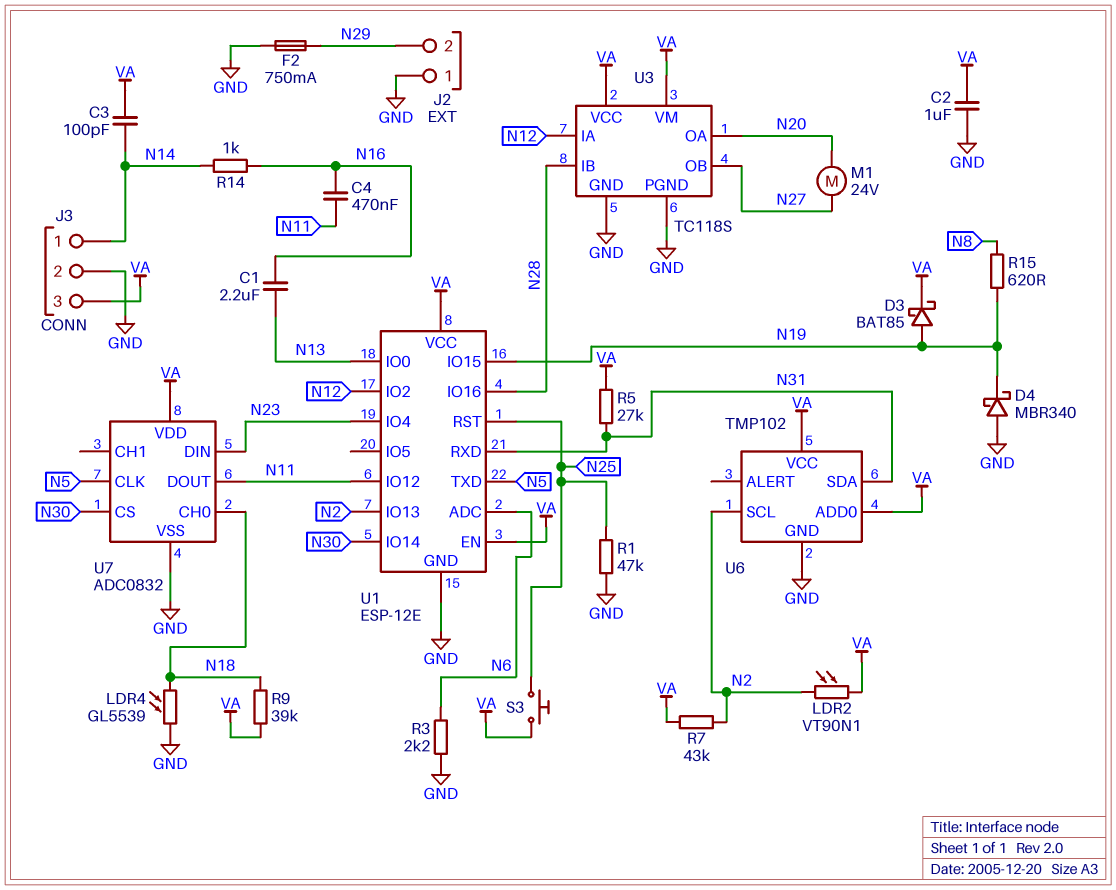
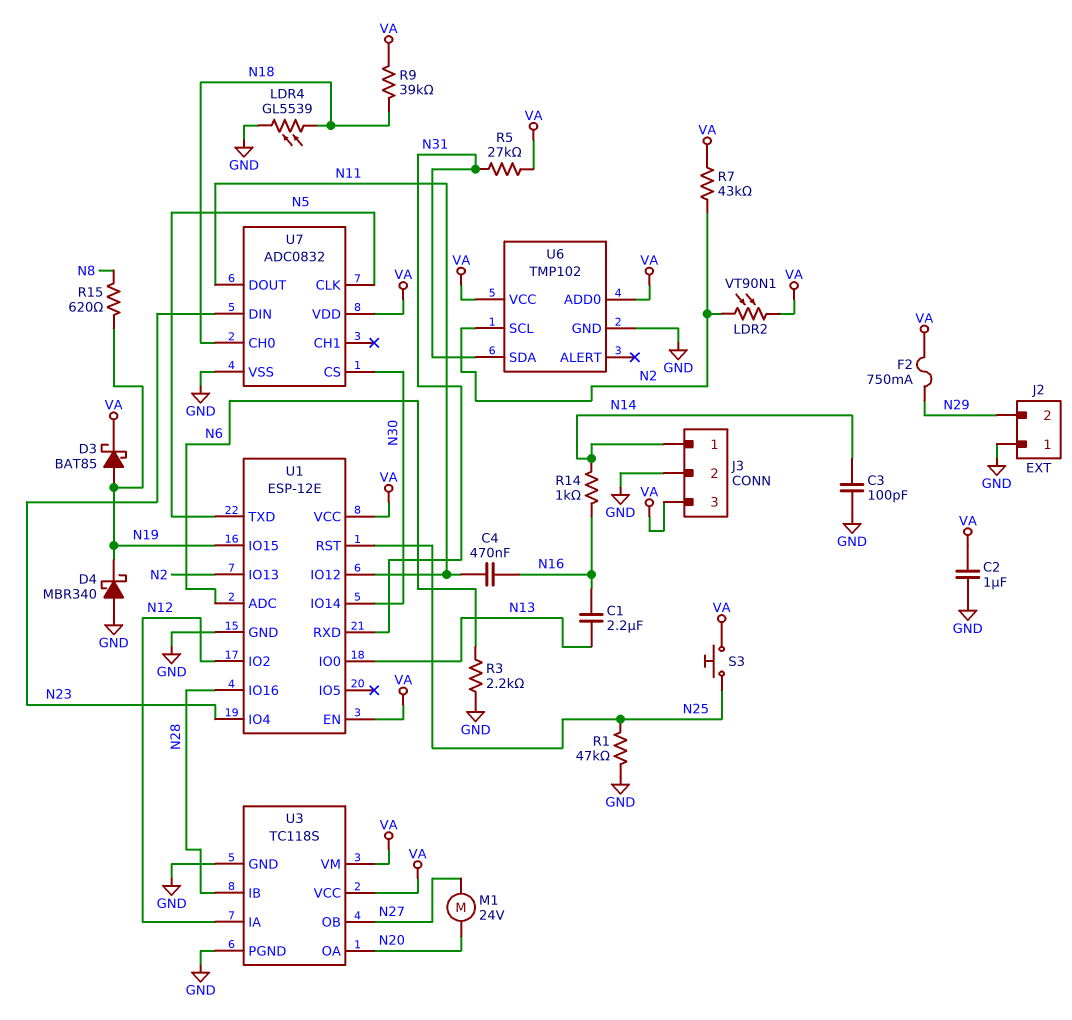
C3: 100pF (N14, VA) -> 100pF (GND, N14)
F2: 750mA (GND, N29) -> 750mA (N29, VA)

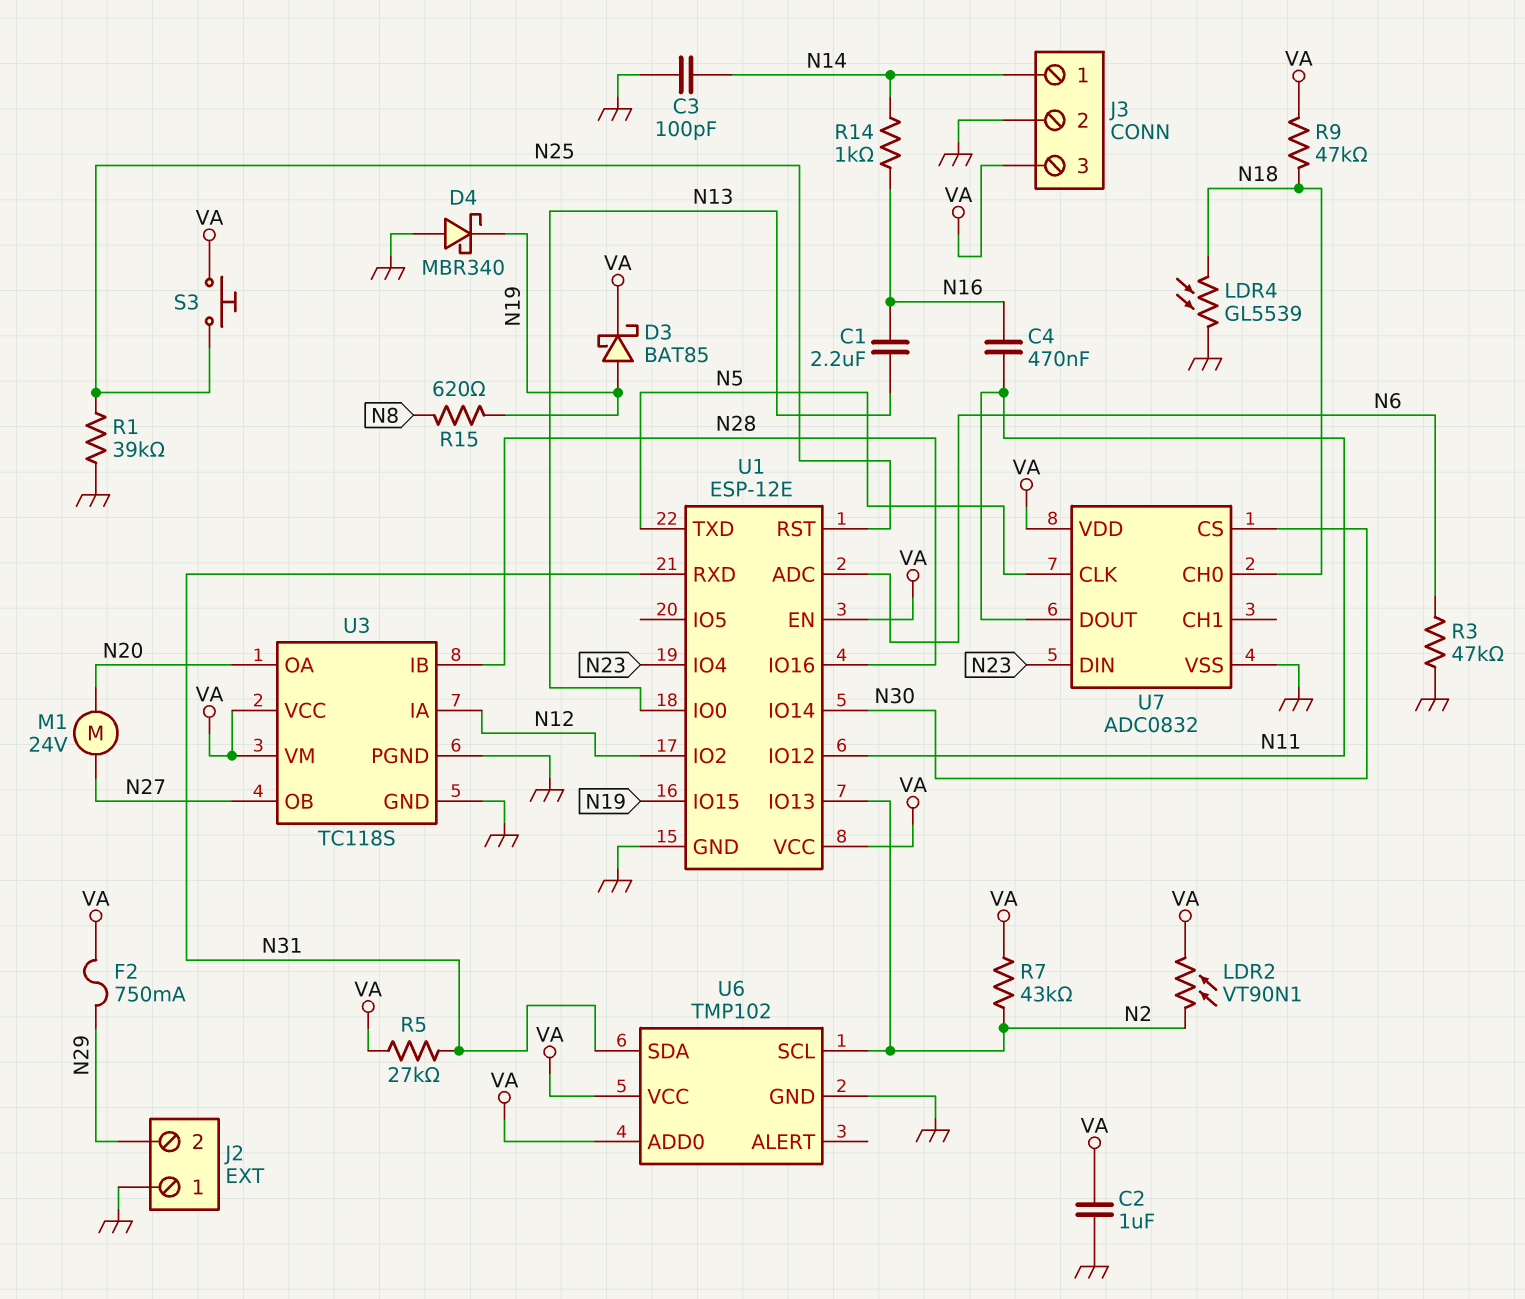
R1: 47k (GND, N25) -> 39k (GND, N25)
R3: 2.2k (GND, N6) -> 47k (GND, N6)
R9: 39k (N18, VA) -> 47k (N18, VA)

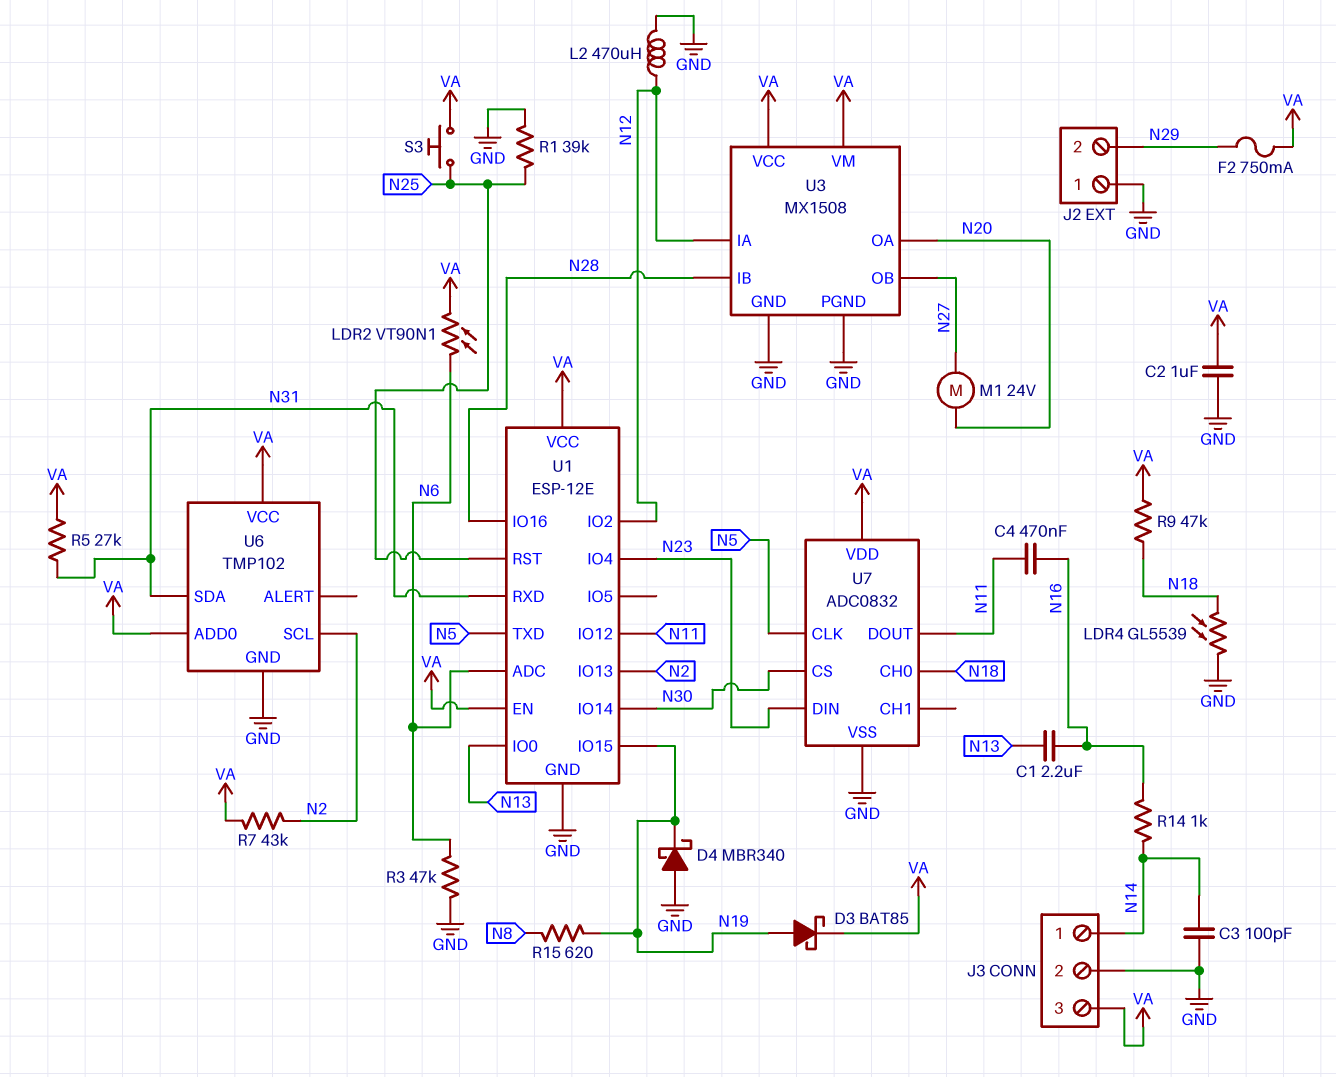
L2: none -> 470uH (GND, N12)
LDR2: VT90N1 (N2, VA) -> VT90N1 (N6, VA)
U3: TC118S -> MX1508

